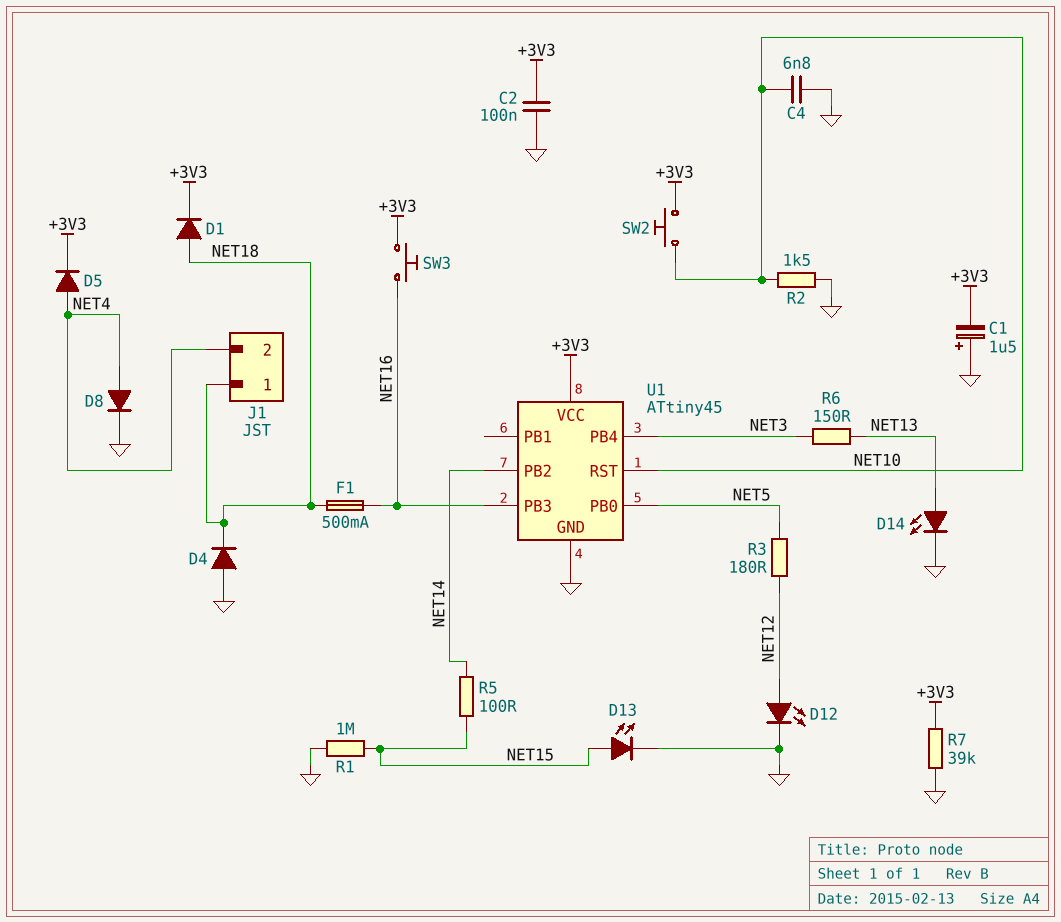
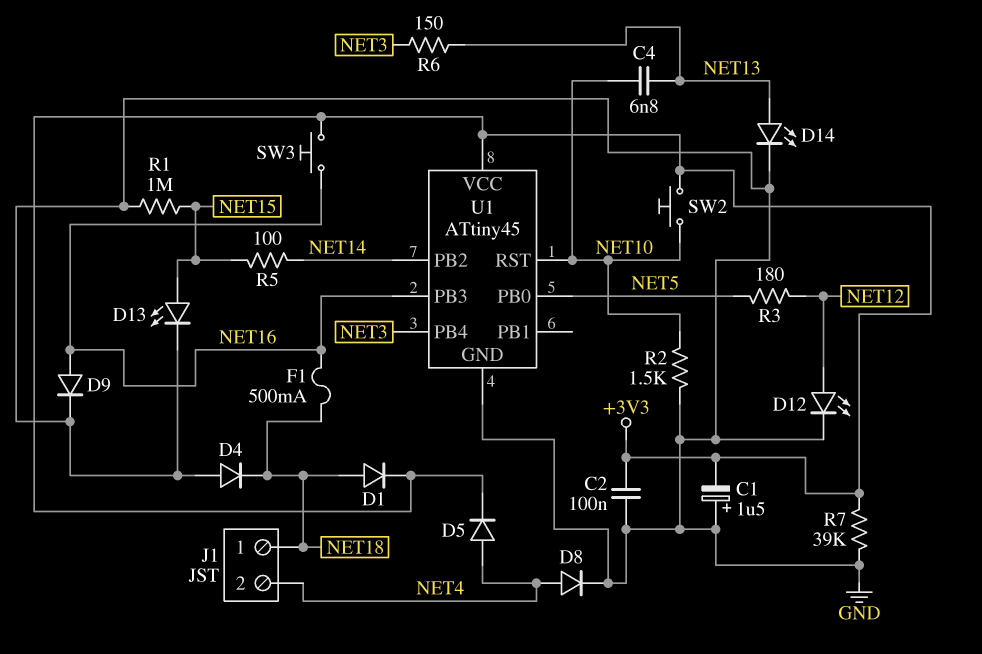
C4: 6.8nF (GND, NET10) -> 6.8nF (NET10, NET13)
D9: none -> diode (A NET16, K GND)

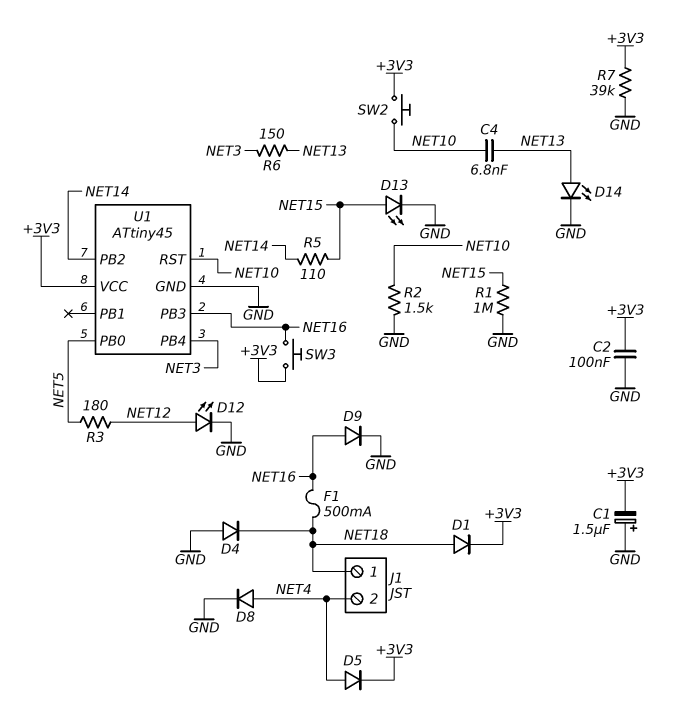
R5: 100 (NET14, NET15) -> 110 (NET14, NET15)

